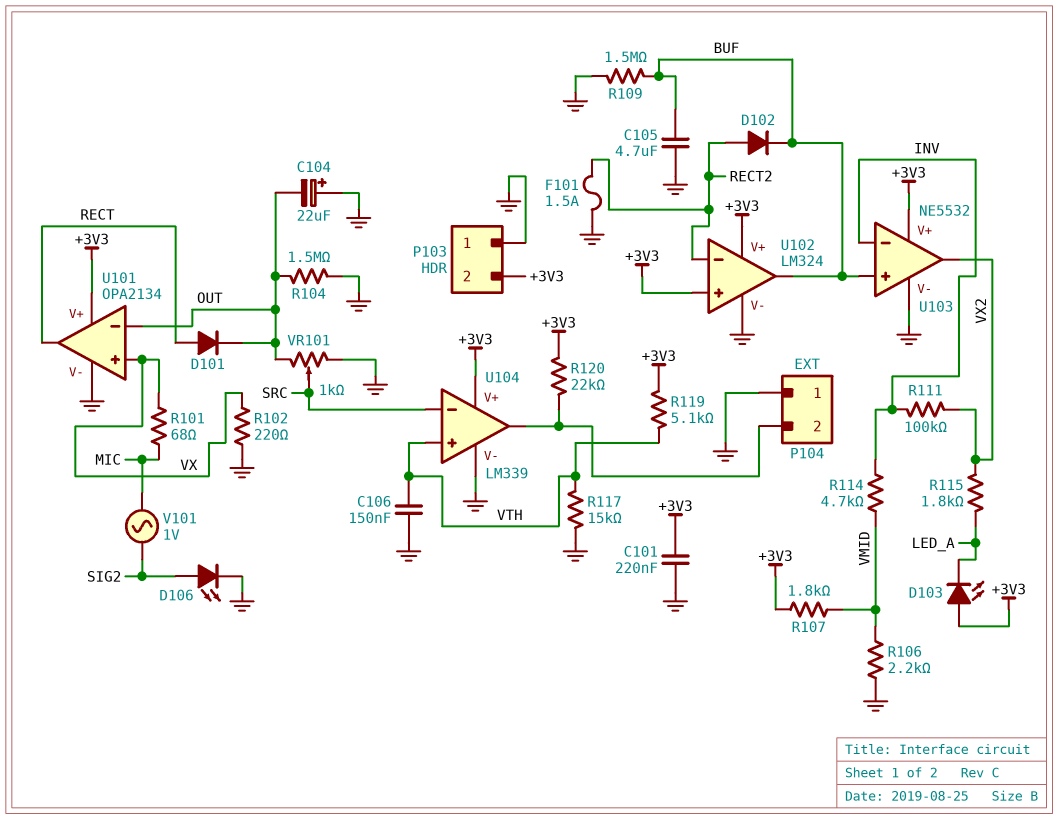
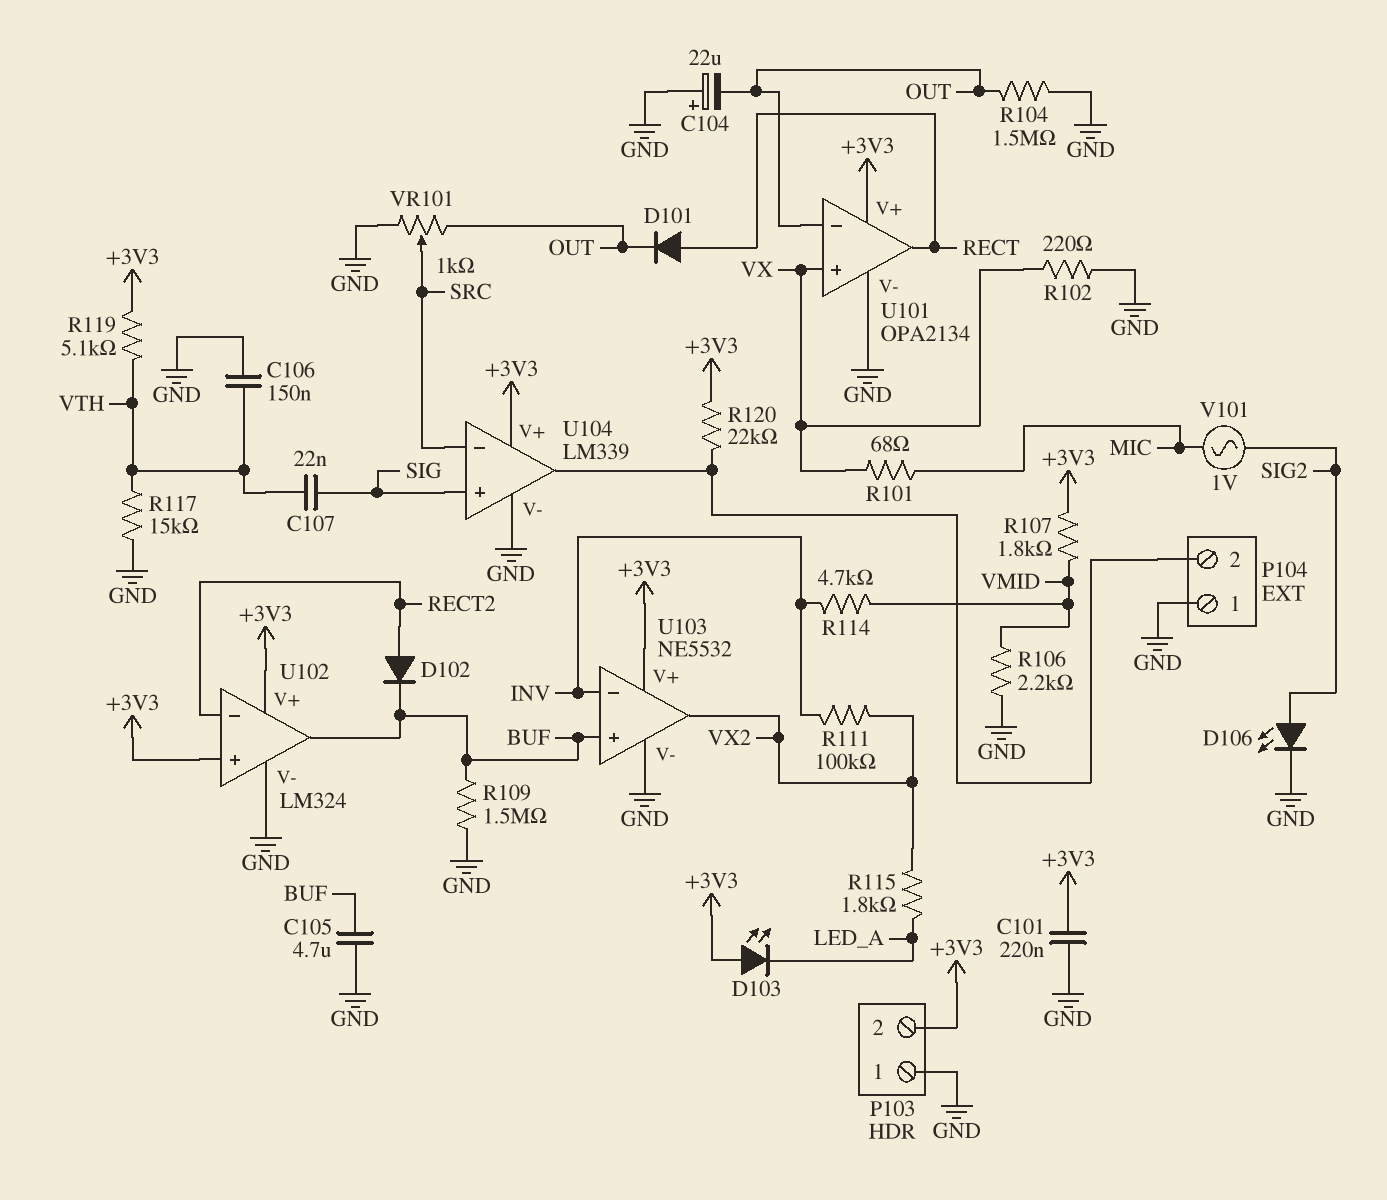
C107: none -> 22nF (SIG, VTH)
F101: 1.5A (GND, RECT2) -> none
U104 pin in+: VTH -> SIG

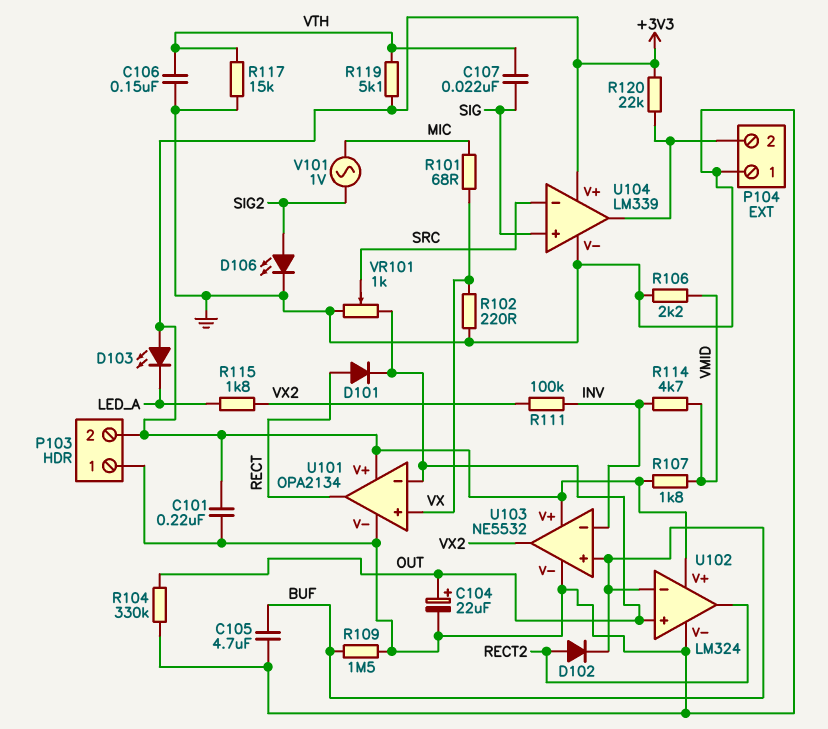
C104: 22uF (plus GND, minus OUT) -> 22uF (plus OUT, minus GND)
R104: 1.5M (GND, OUT) -> 330k (GND, OUT)
U102 pin in+: +3V3 -> OUT
U102 pin in-: RECT2 -> BUF
U102 pin out: BUF -> RECT2

